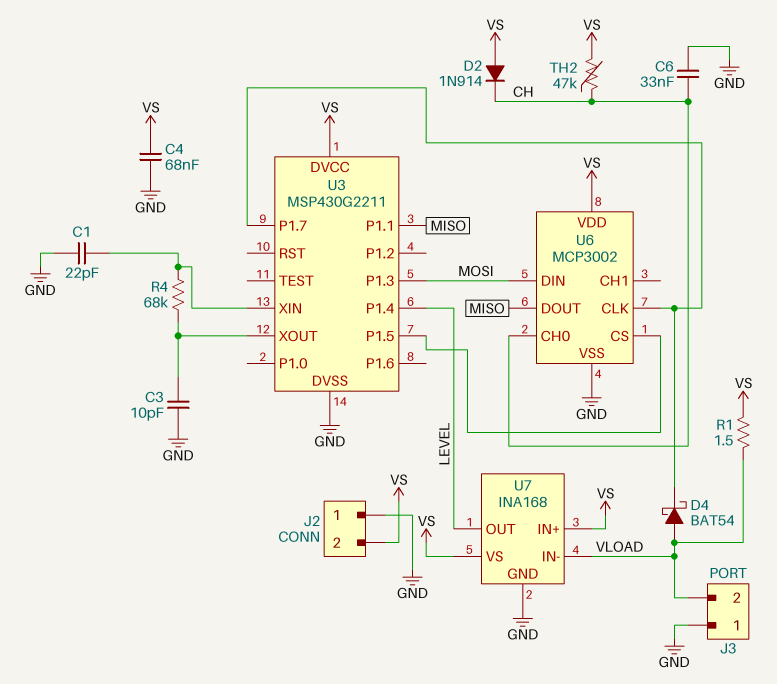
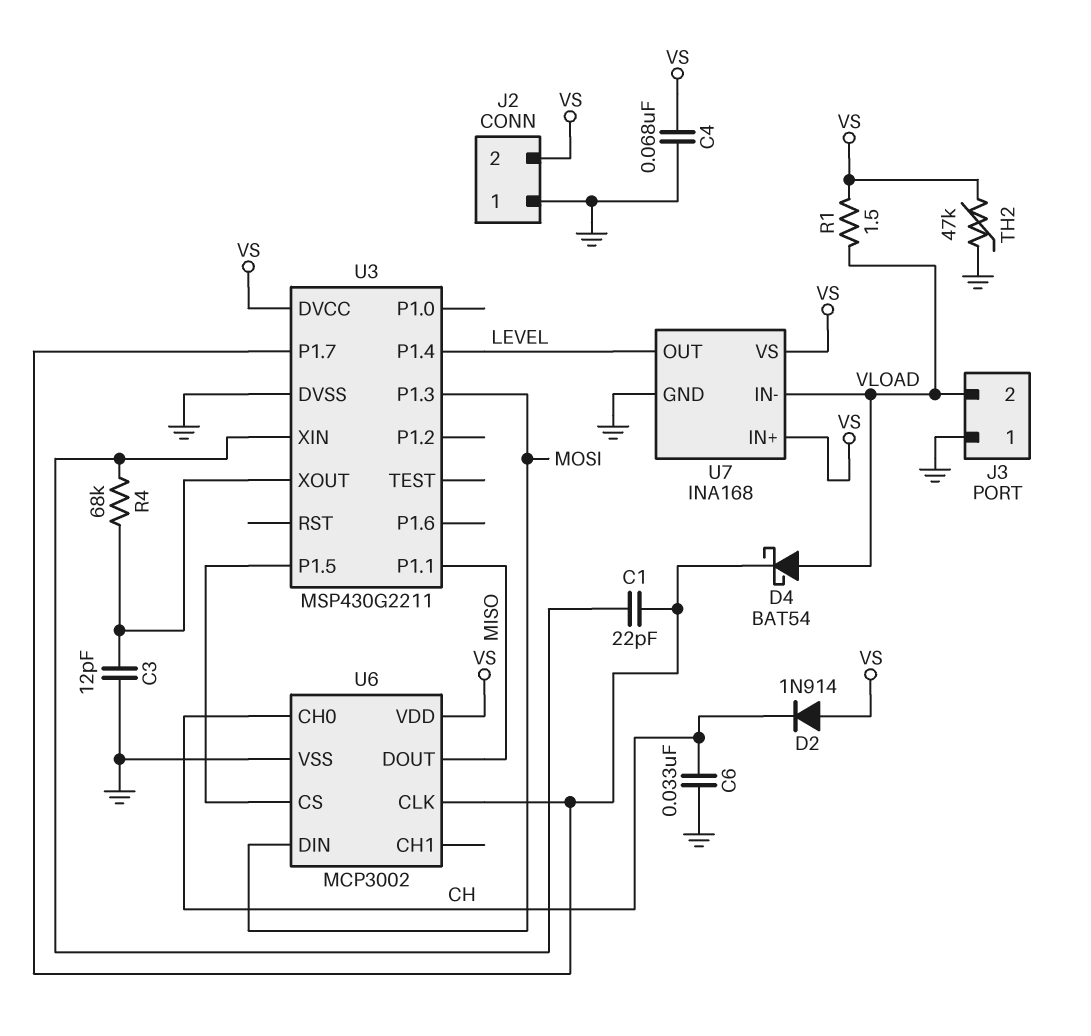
C1: 22pF (GND, U3/XIN) -> 22pF (U3/P1.7, U3/XIN)
C3: 10pF (GND, U3/XOUT) -> 12pF (GND, U3/XOUT)
TH2: 47k (CH, VS) -> 47k (GND, VS)

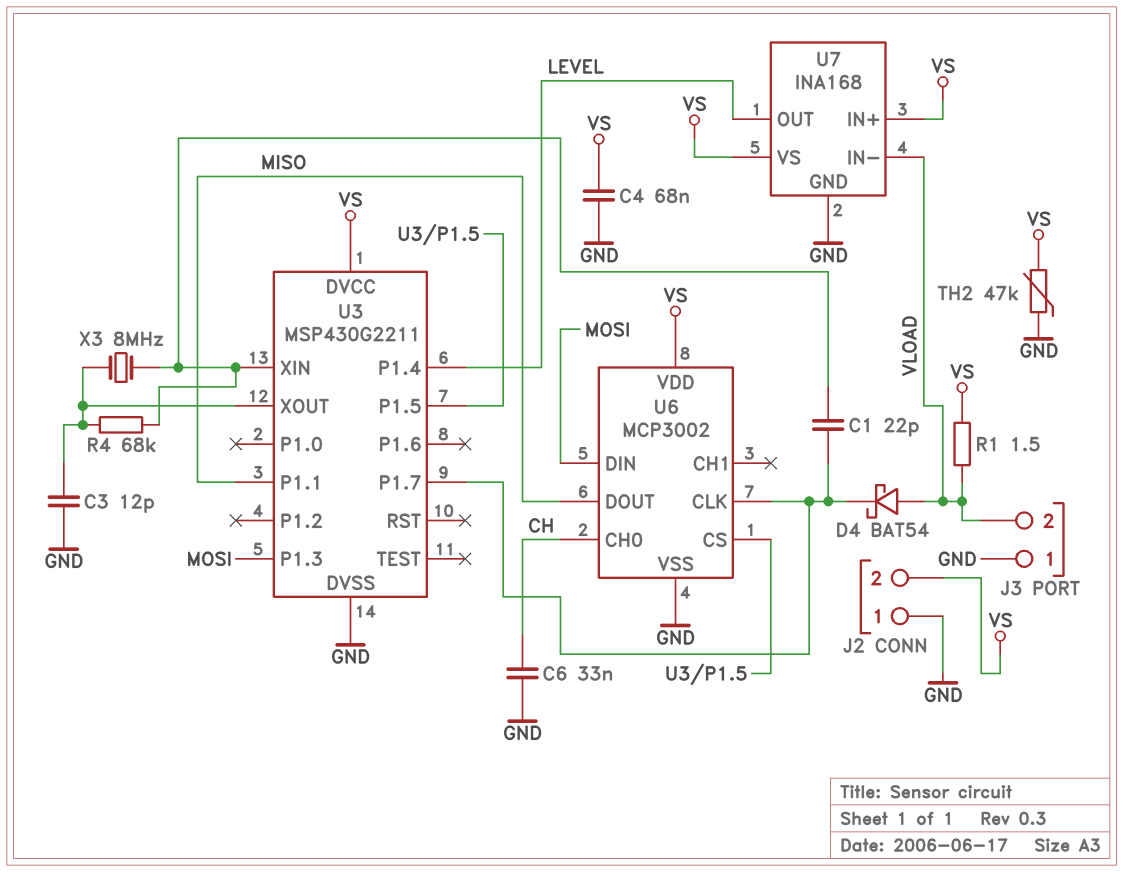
D2: diode 1N914 (A VS, K CH) -> none
X3: none -> 8MHz (U3/XIN, U3/XOUT)

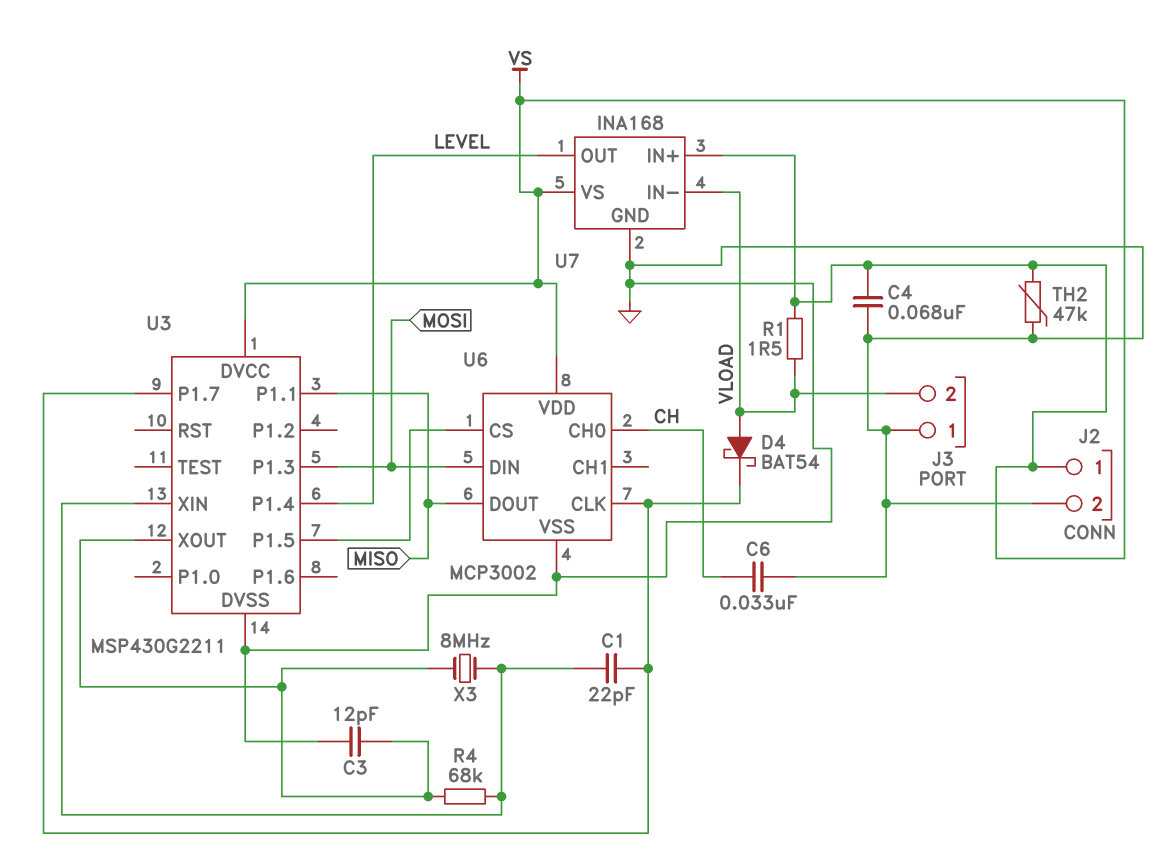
J2 pin 1: GND -> VS
J2 pin 2: VS -> GND

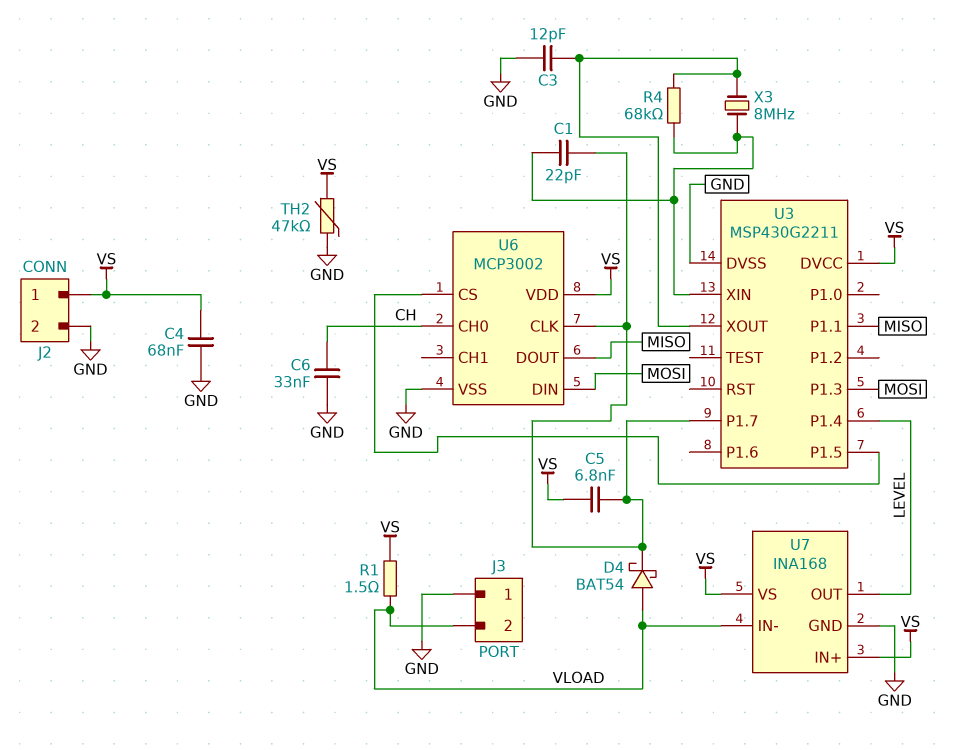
C5: none -> 6.8nF (U3/P1.7, VS)

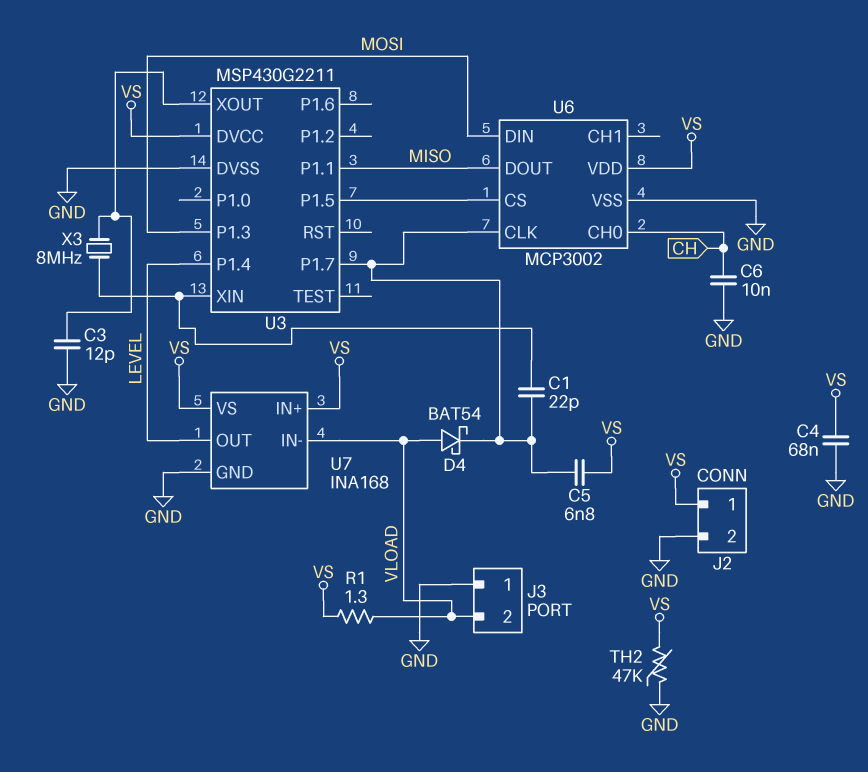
C6: 33nF (CH, GND) -> 10nF (CH, GND)
R1: 1.5 (VLOAD, VS) -> 1.3 (VLOAD, VS)
R4: 68k (U3/XIN, U3/XOUT) -> none

